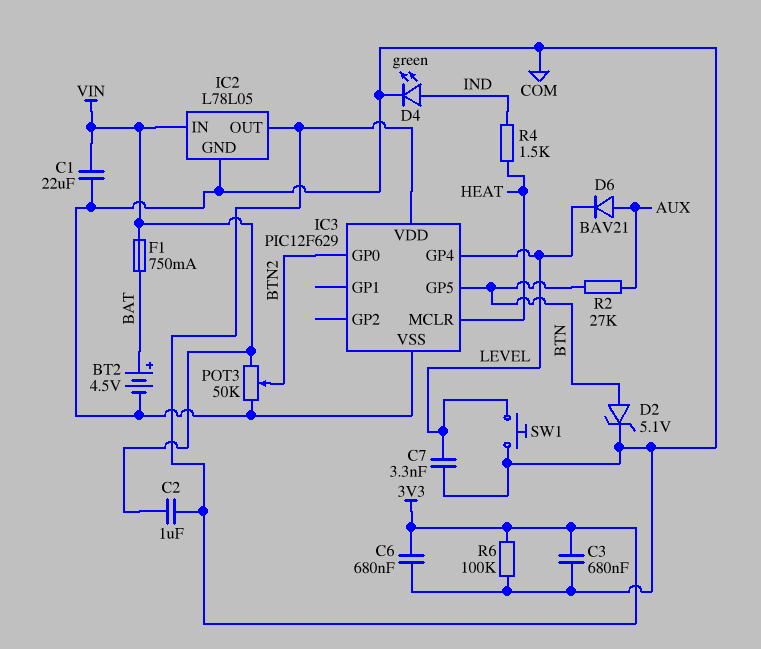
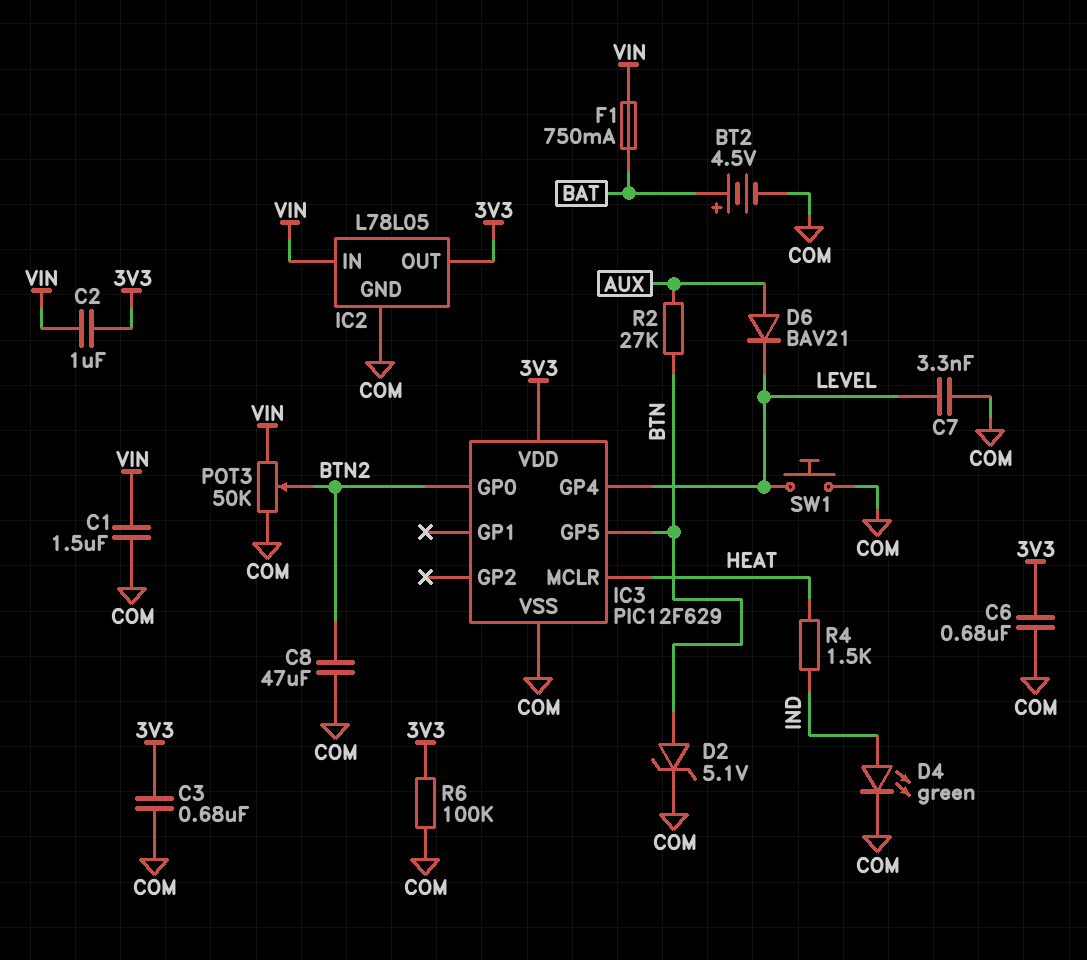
C1: 22uF (COM, VIN) -> 1.5uF (COM, VIN)
C8: none -> 47uF (BTN2, COM)

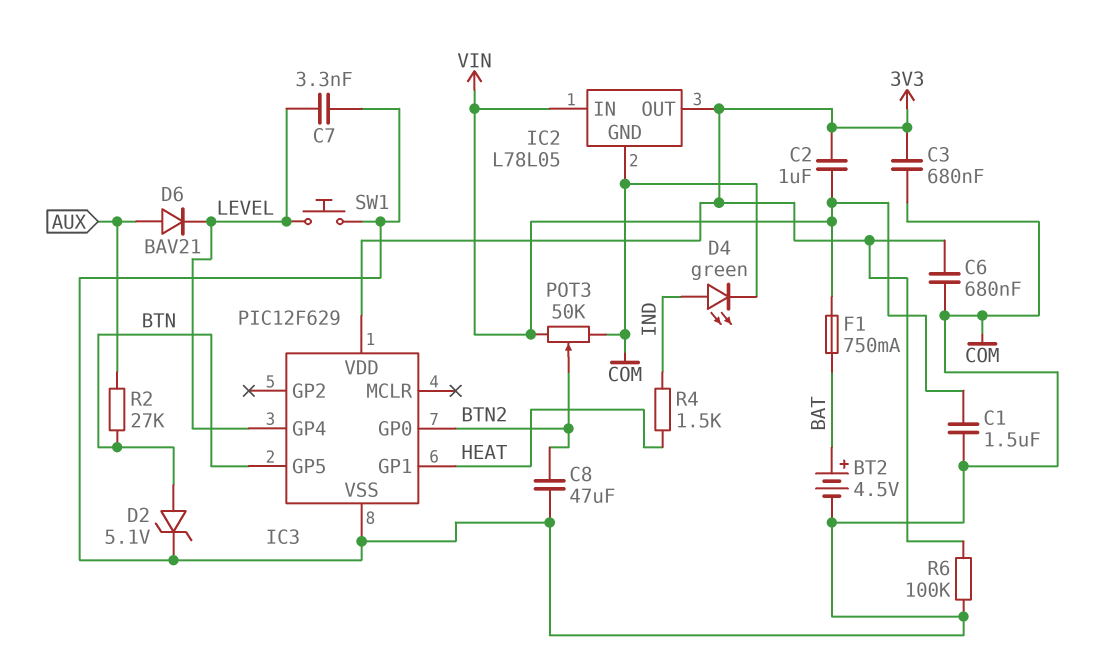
IC3 pin GP1: none -> HEAT
IC3 pin MCLR: HEAT -> none

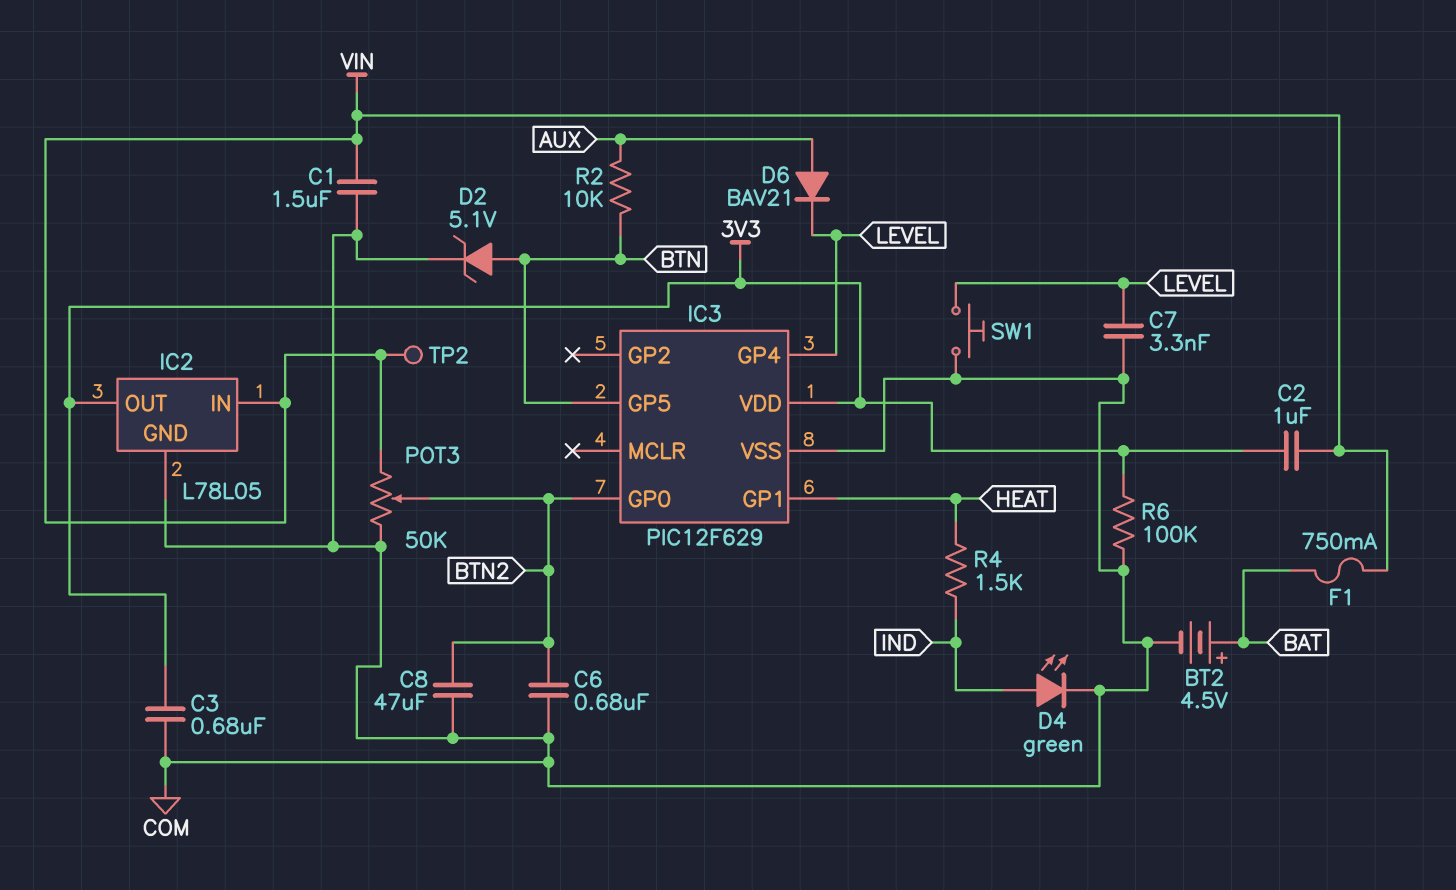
C6: 680nF (3V3, COM) -> 680nF (BTN2, COM)
R2: 27k (AUX, BTN) -> 10k (AUX, BTN)
TP2: none -> test point (VIN)

